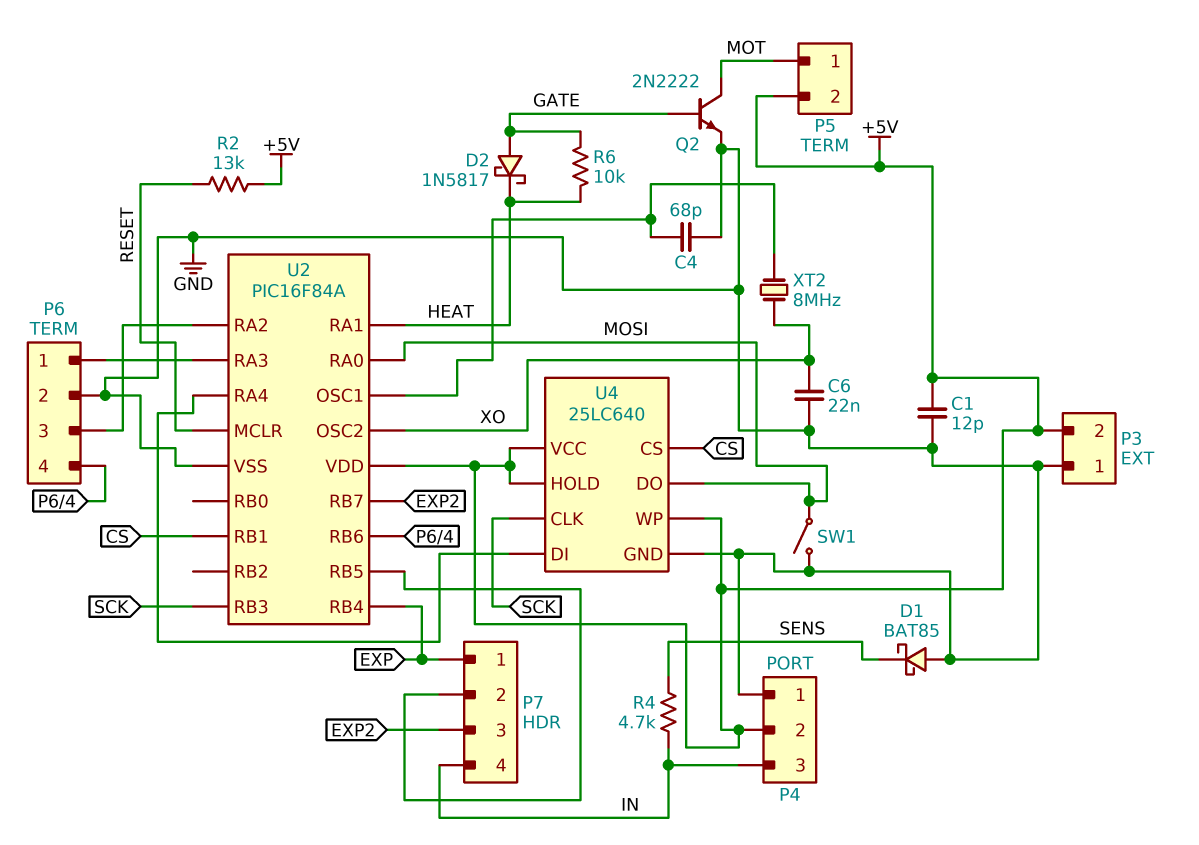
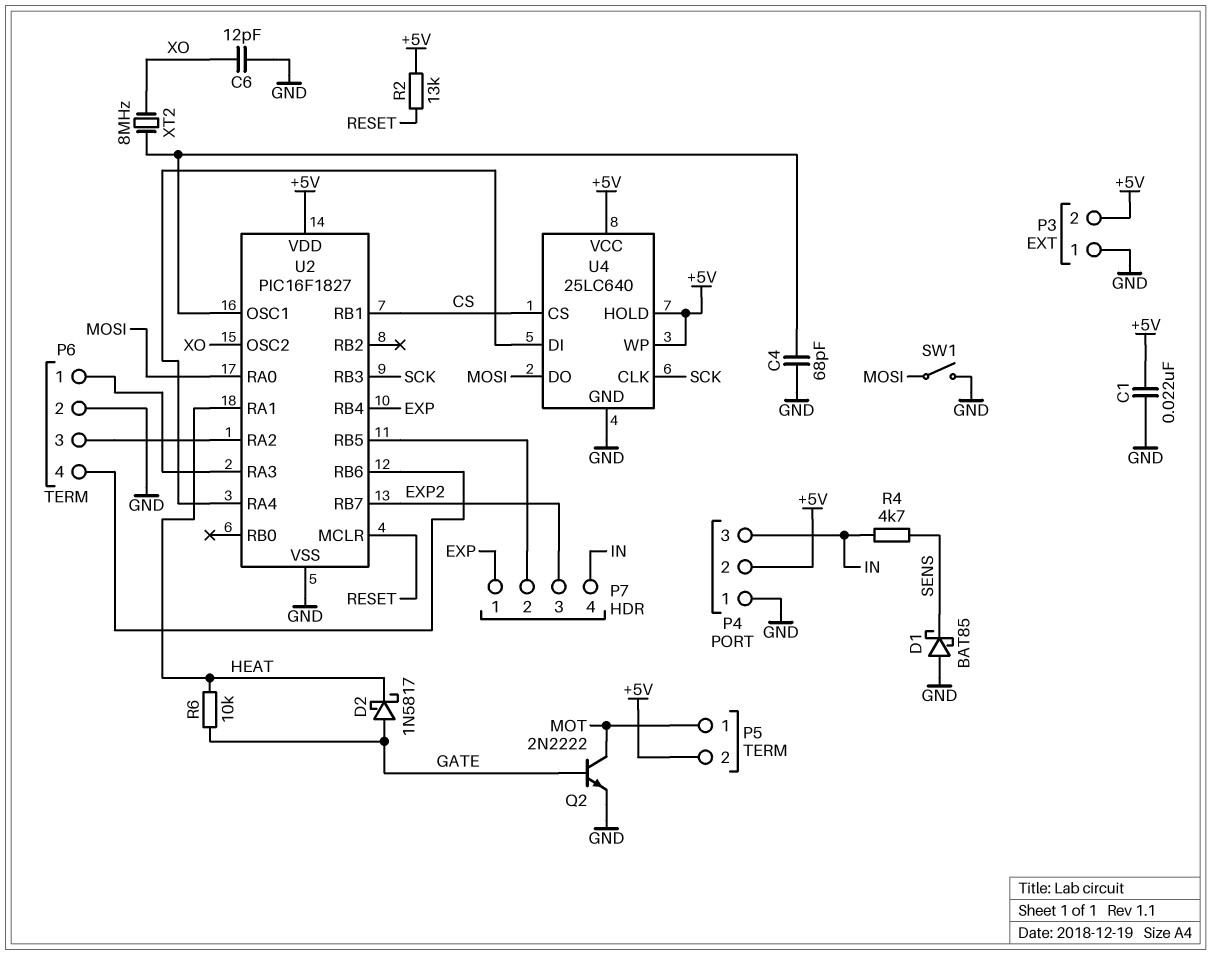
C1: 12pF (+5V, GND) -> 22nF (+5V, GND)
C6: 22nF (GND, XO) -> 12pF (GND, XO)
U2: PIC16F84A -> PIC16F1827

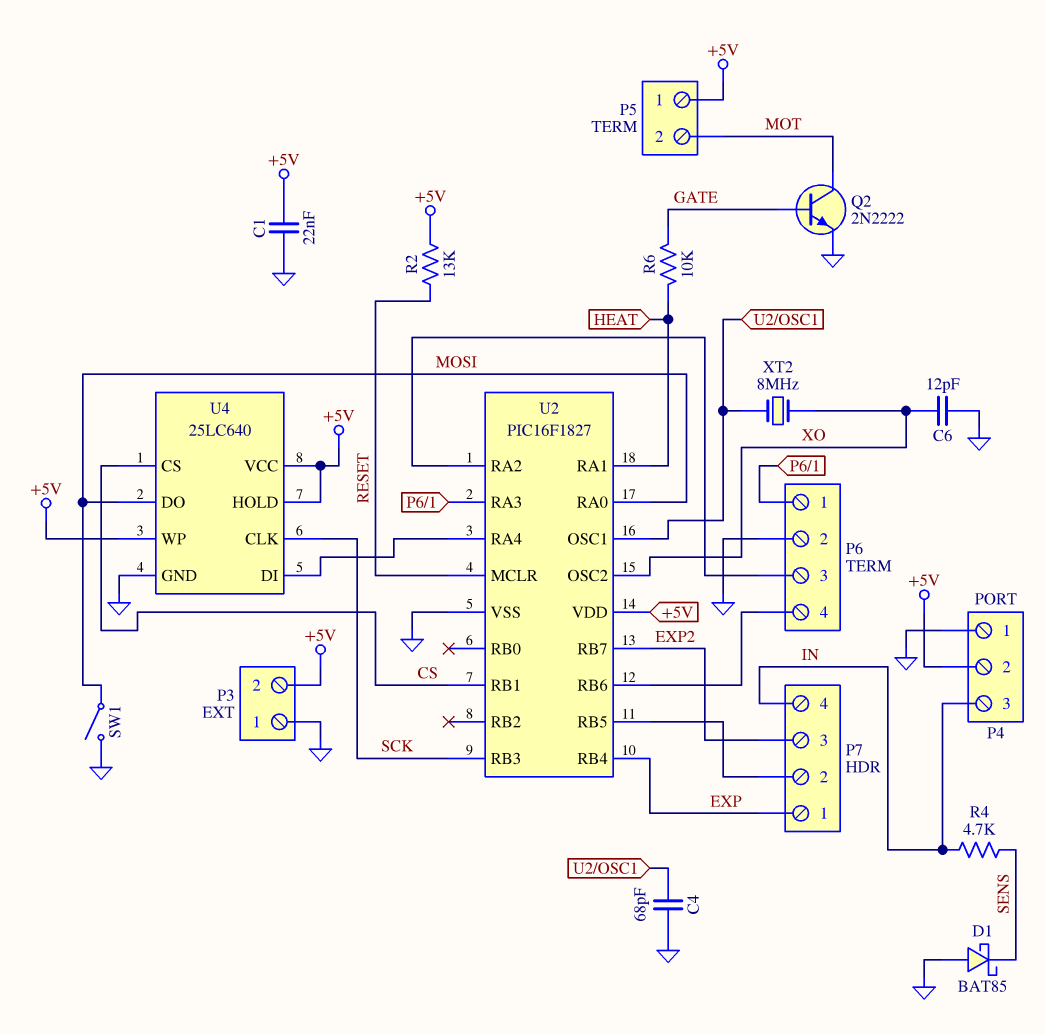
D2: schottky 1N5817 (A GATE, K HEAT) -> none
P5 pin 1: MOT -> +5V
P5 pin 2: +5V -> MOT

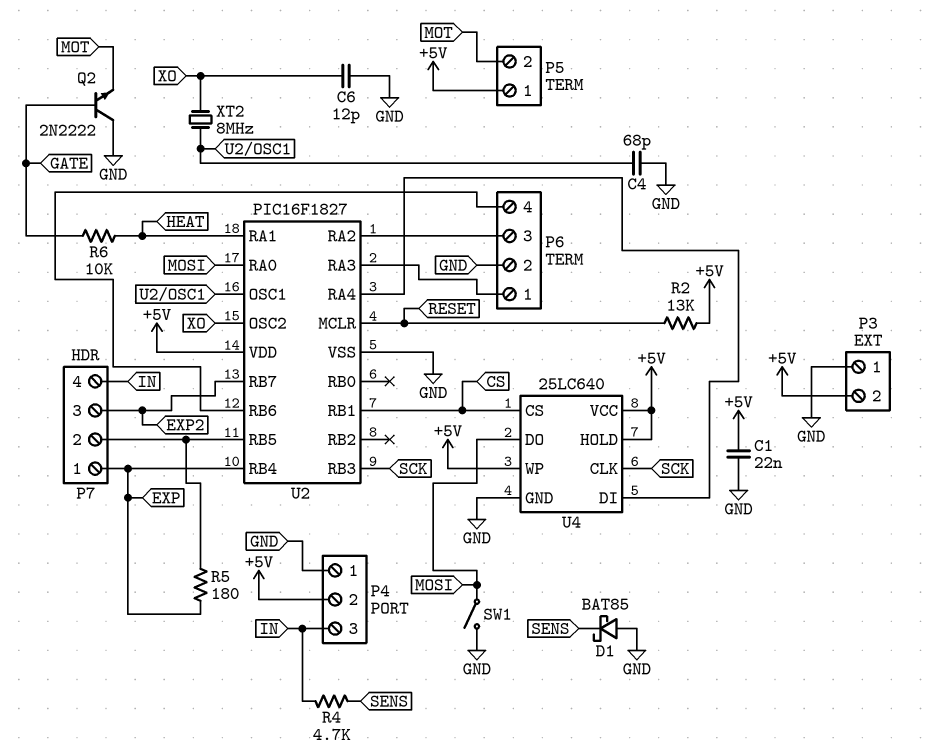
Q2: NPN 2N2222 (B GATE, C MOT, E GND) -> NPN 2N2222 (B GATE, C GND, E MOT)
R5: none -> 180 (EXP, P7/2)

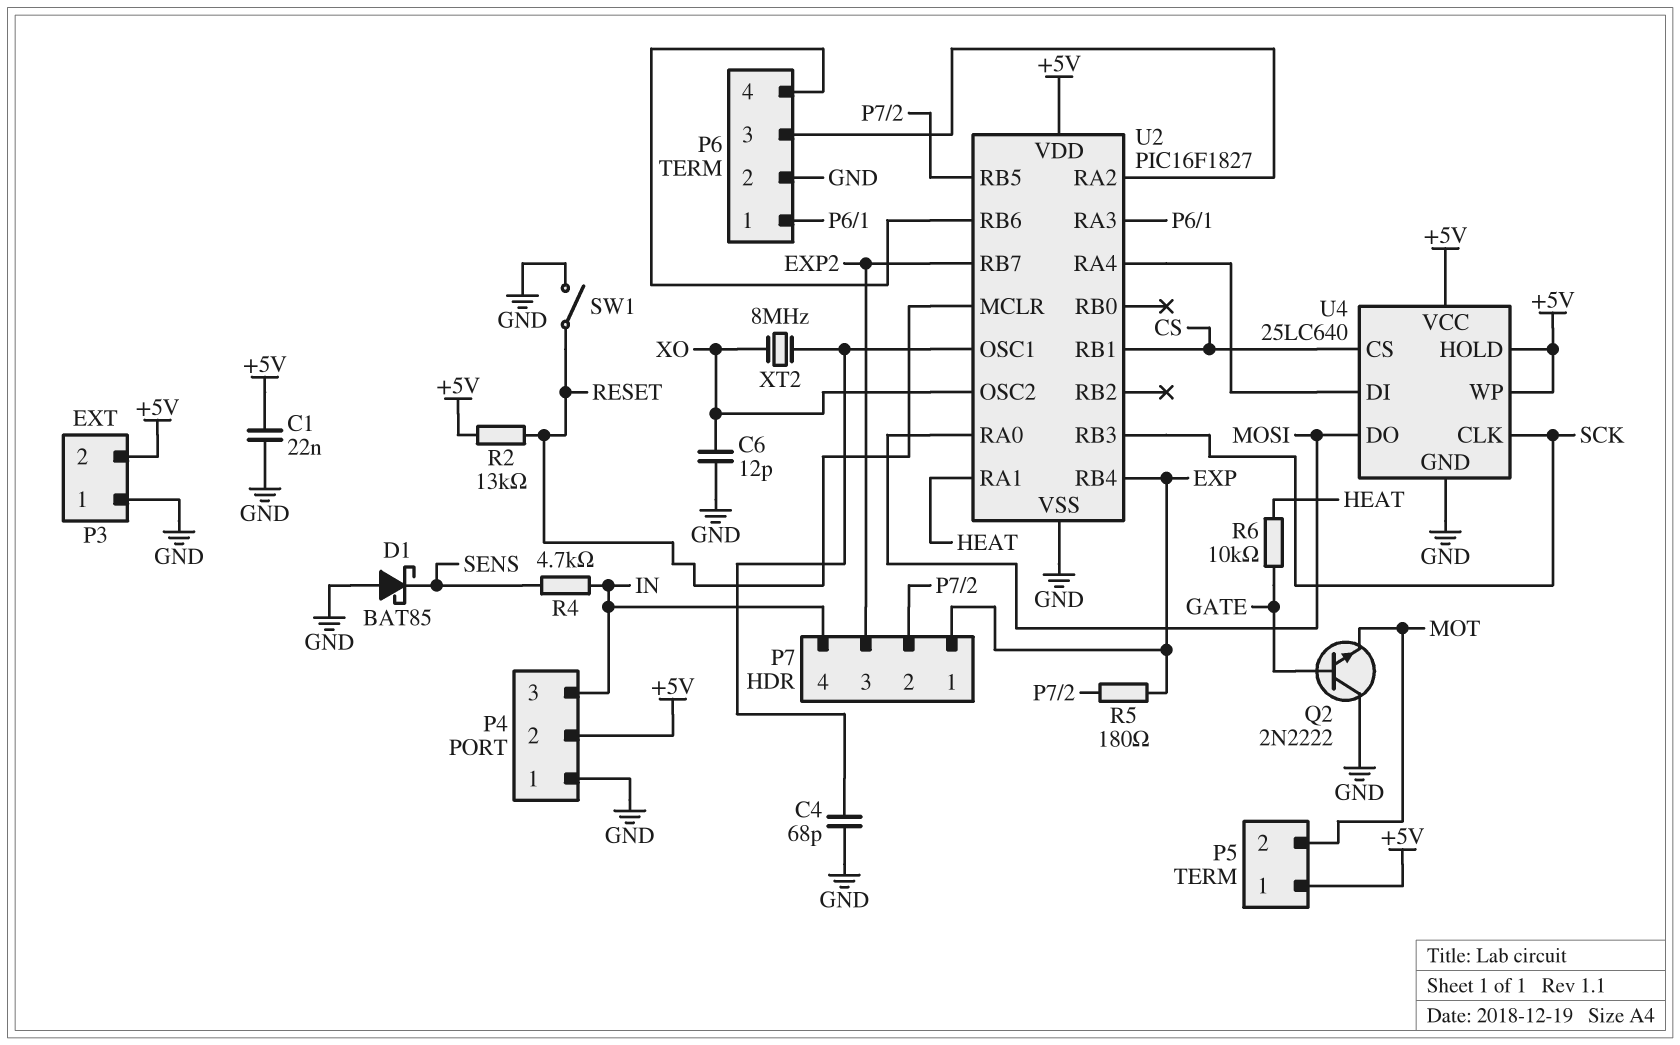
SW1: switch (GND, MOSI) -> switch (GND, RESET)

